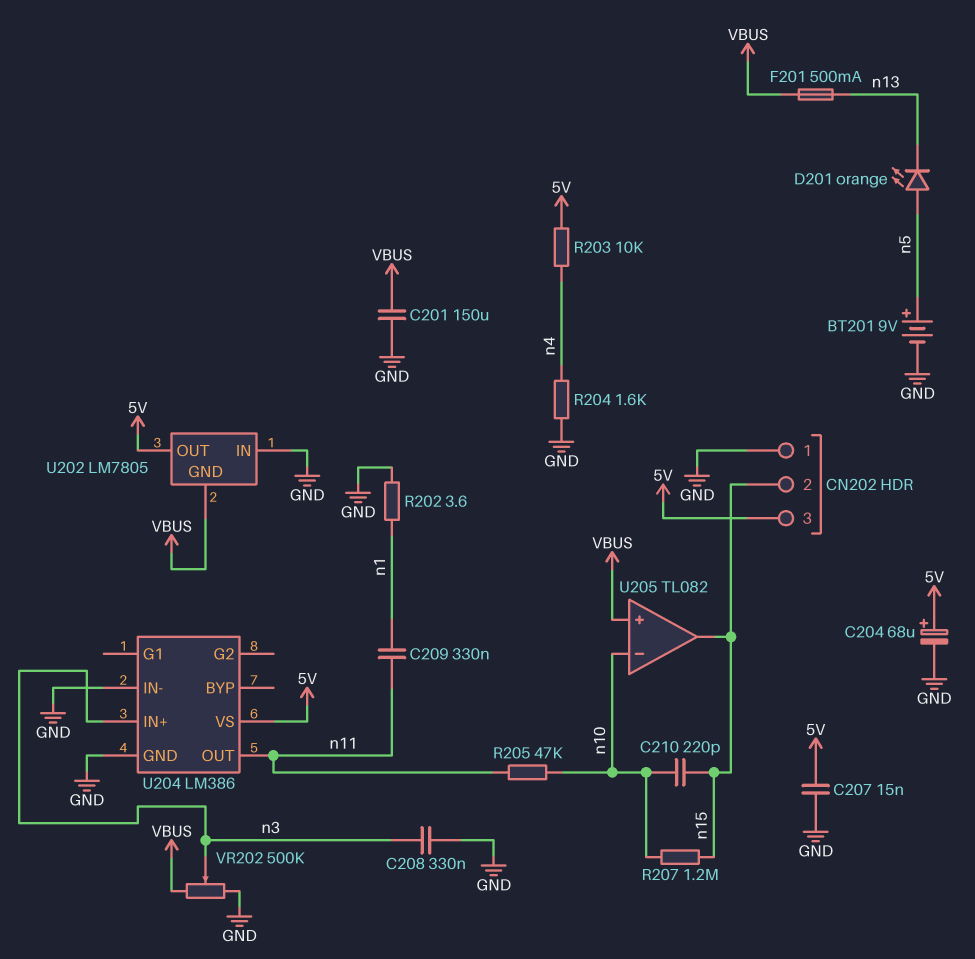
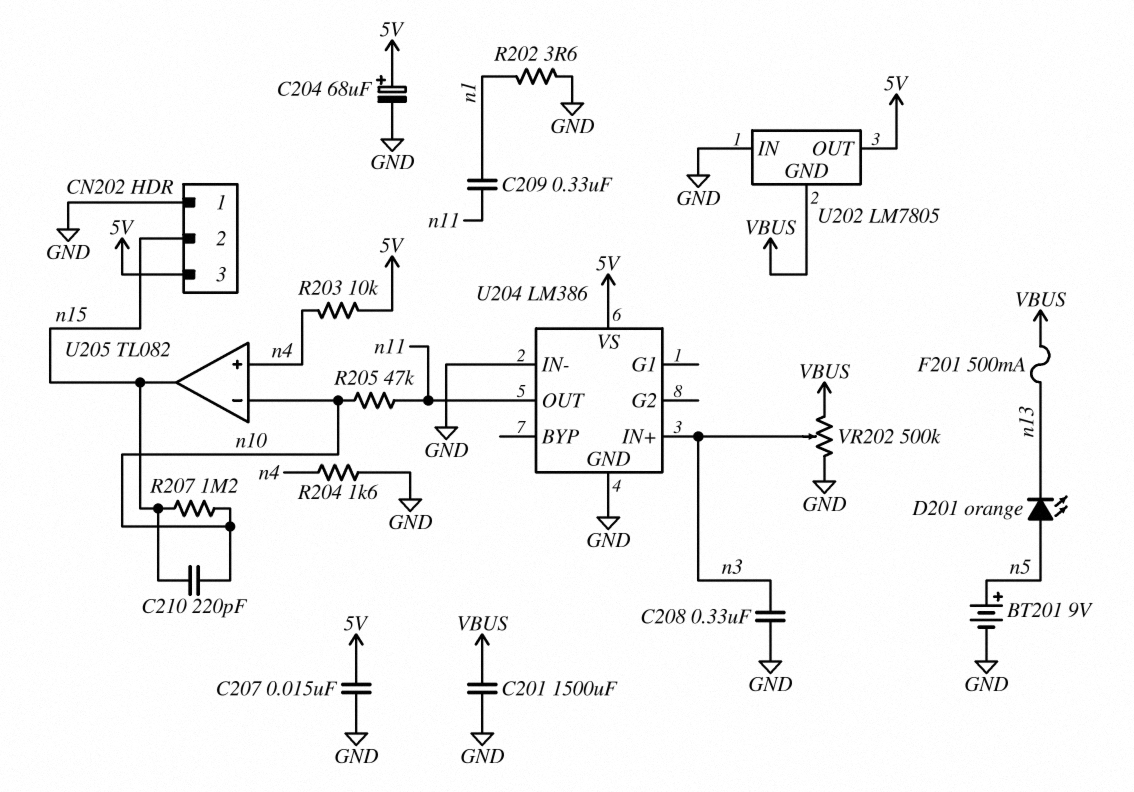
C201: 150uF (GND, VBUS) -> 1500uF (GND, VBUS)
U205 pin in+: VBUS -> n4

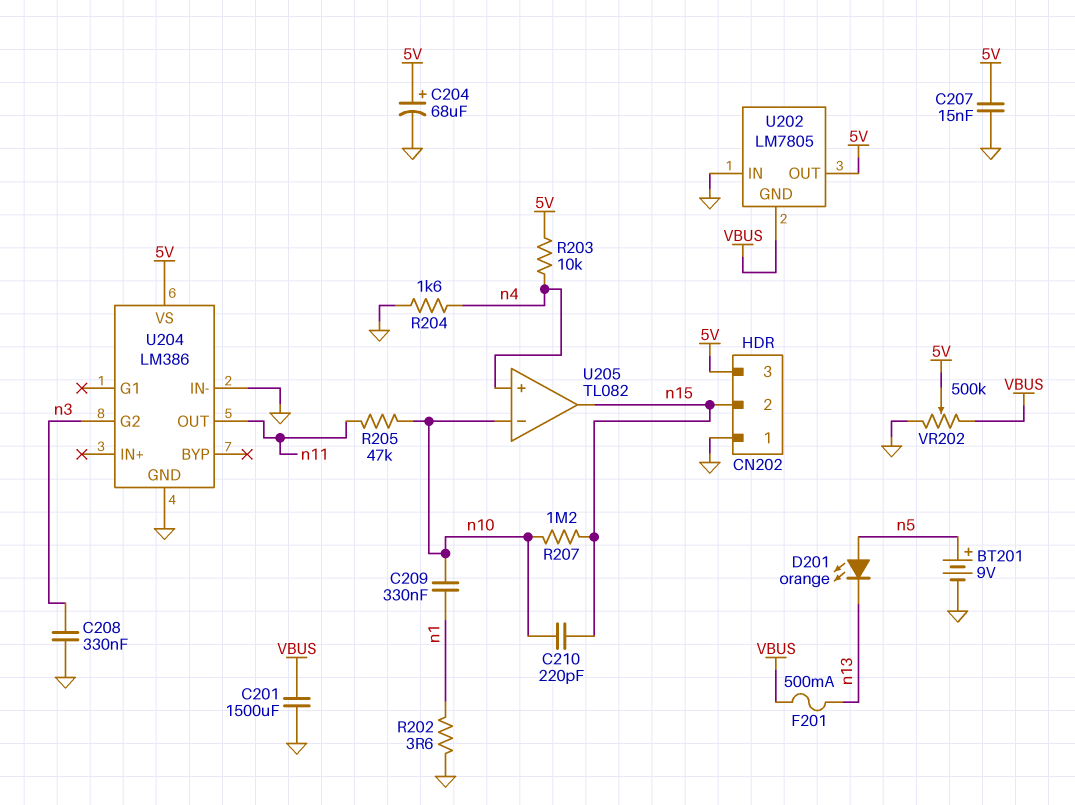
C209: 330nF (n1, n11) -> 330nF (n1, n10)
U204 pin G2: none -> n3
U204 pin IN+: n3 -> none
VR202: 500k (GND, VBUS, wiper n3) -> 500k (GND, VBUS, wiper 5V)

